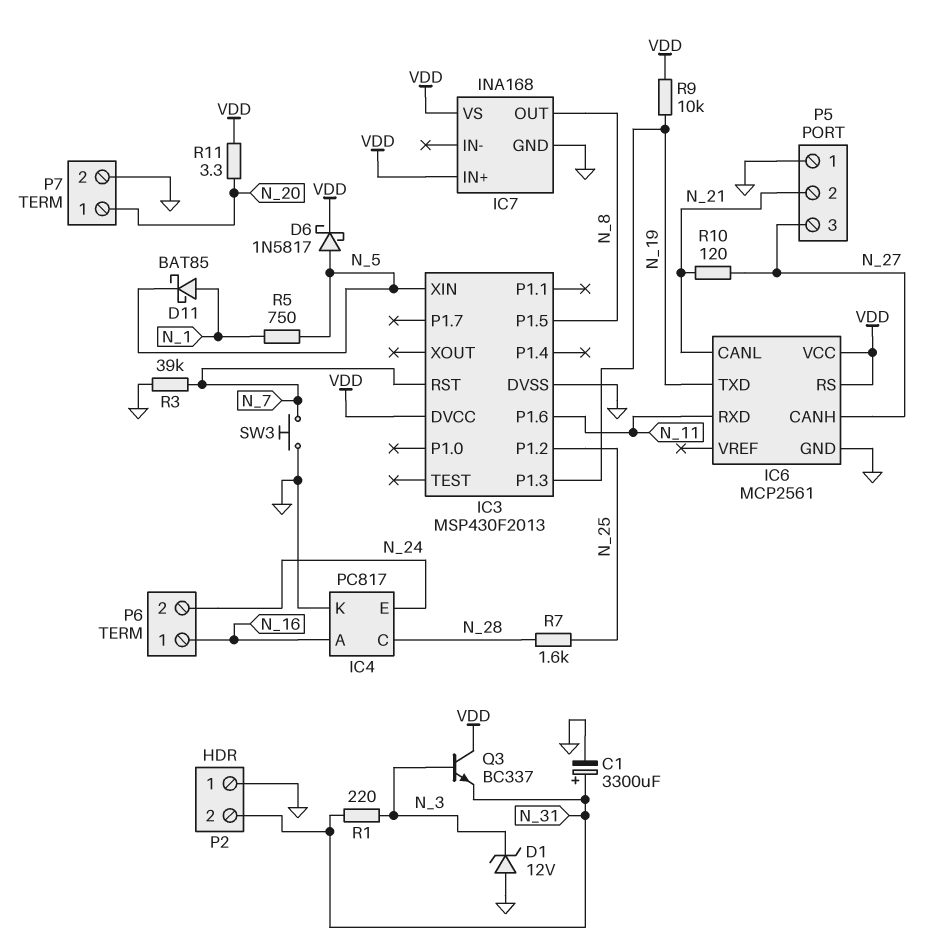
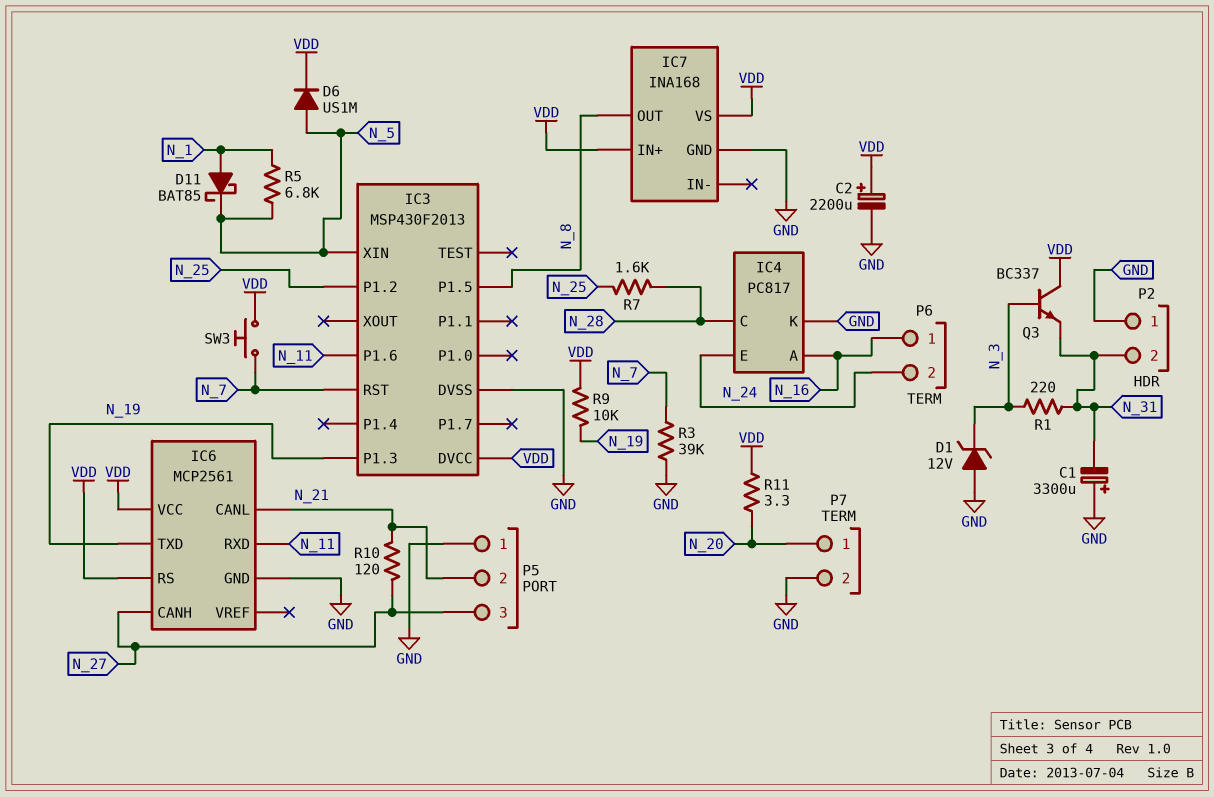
C1: 3300uF (plus N_31, minus GND) -> 3300uF (plus GND, minus N_31)
C2: none -> 2200uF (plus VDD, minus GND)
D6: schottky 1N5817 (A N_5, K VDD) -> diode US1M (A N_5, K VDD)
R5: 750 (N_1, N_5) -> 6.8k (N_1, N_5)
SW3: button (GND, N_7) -> button (N_7, VDD)

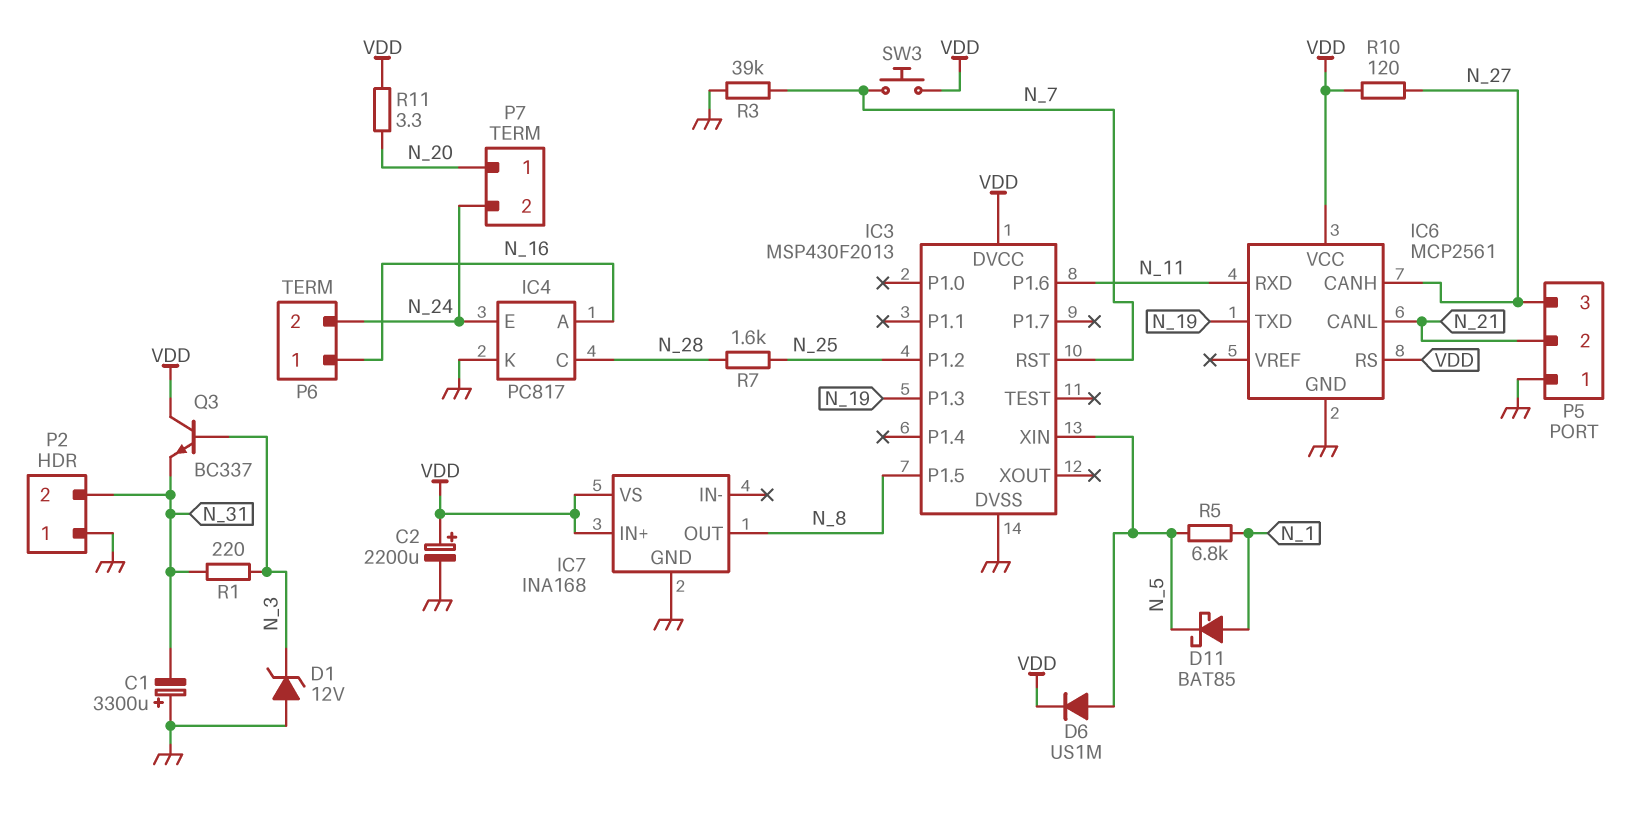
P7 pin 2: GND -> N_24
R9: 10k (N_19, VDD) -> none
R10: 120 (N_21, N_27) -> 120 (N_27, VDD)

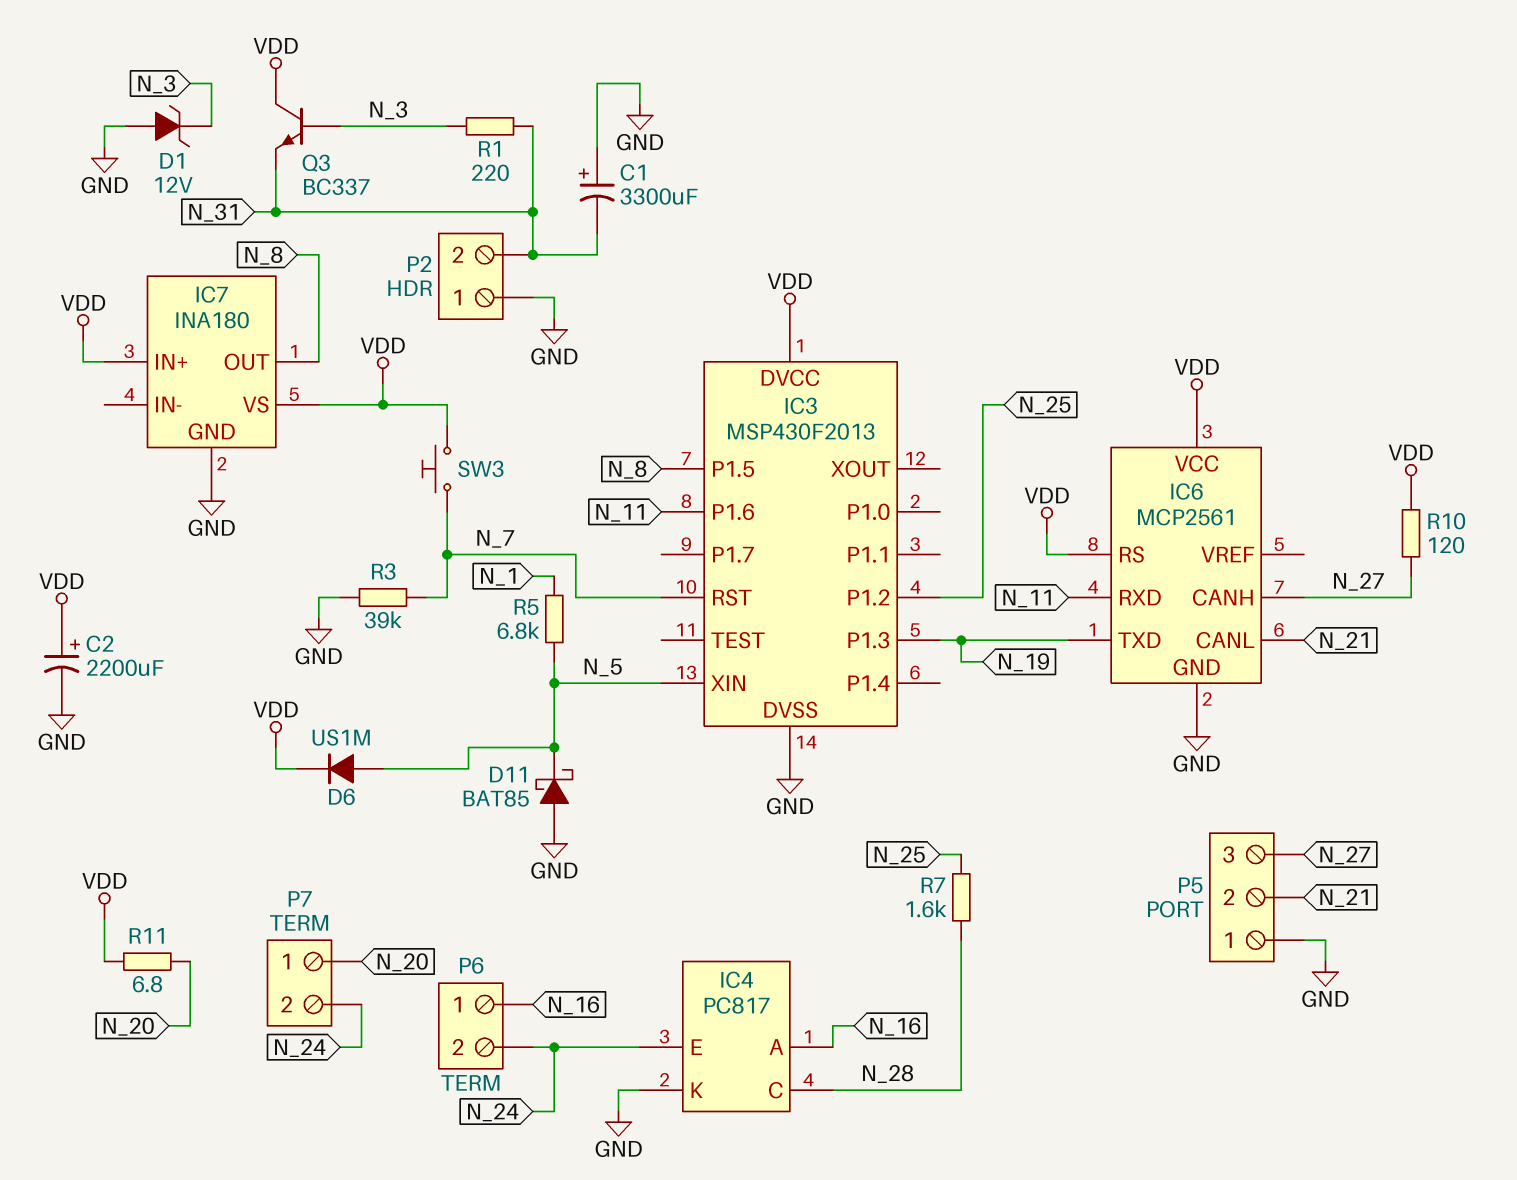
D11: schottky BAT85 (A N_1, K N_5) -> schottky BAT85 (A GND, K N_5)
IC7: INA168 -> INA180
R11: 3.3 (N_20, VDD) -> 6.8 (N_20, VDD)

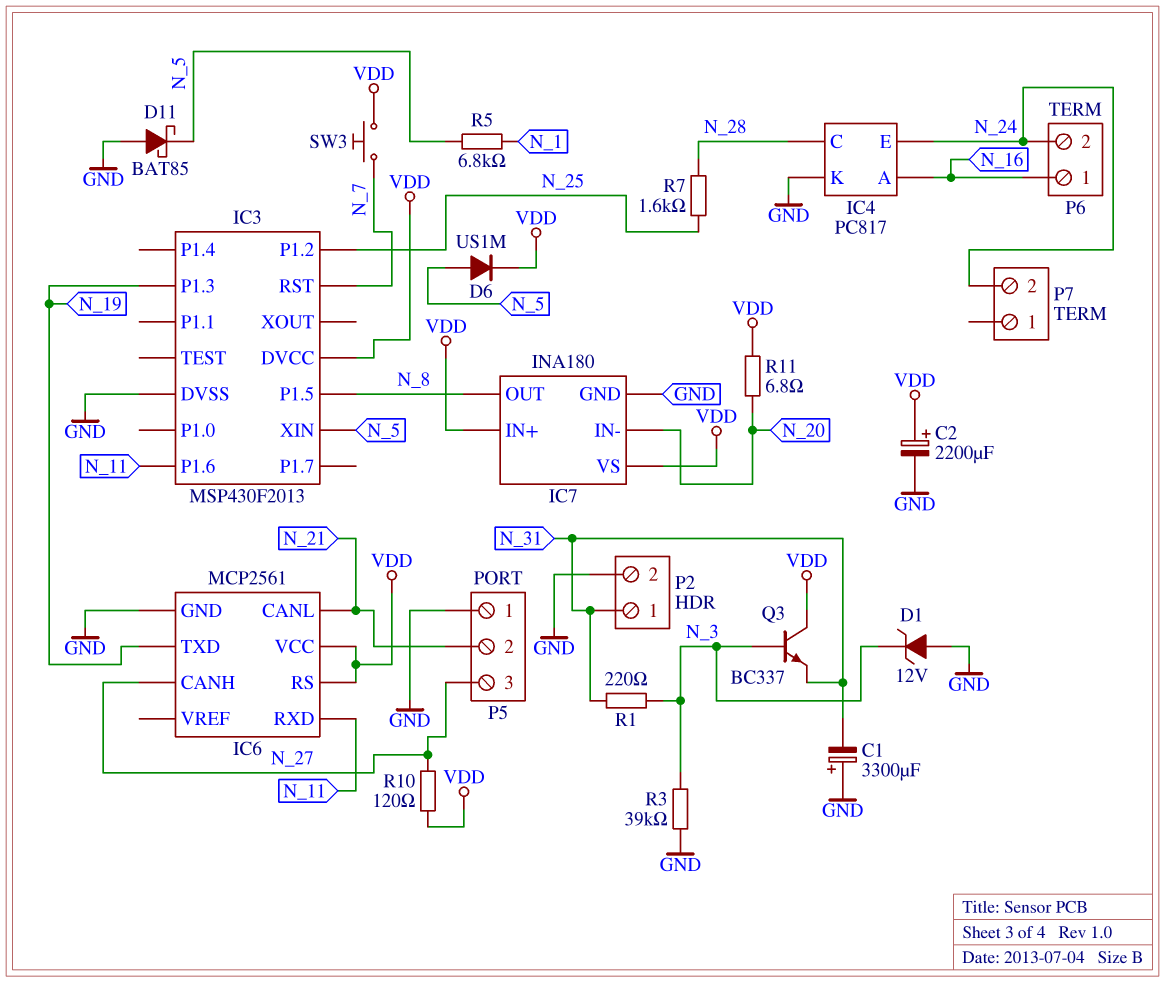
IC7 pin IN-: none -> N_20
P2 pin 1: GND -> N_31
P2 pin 2: N_31 -> GND
P7 pin 1: N_20 -> none
R3: 39k (GND, N_7) -> 39k (GND, N_3)

